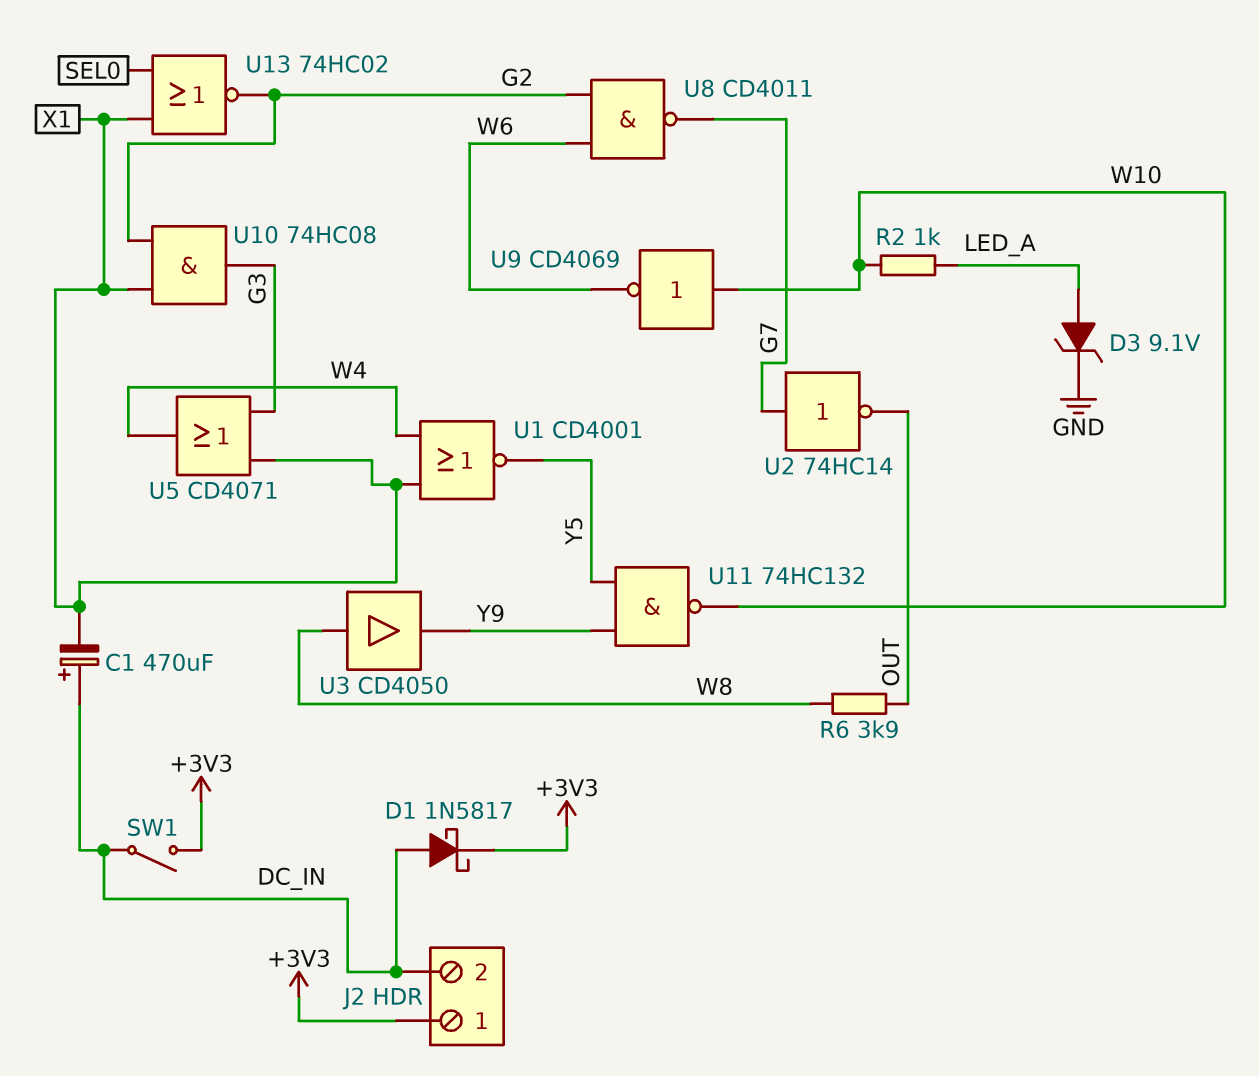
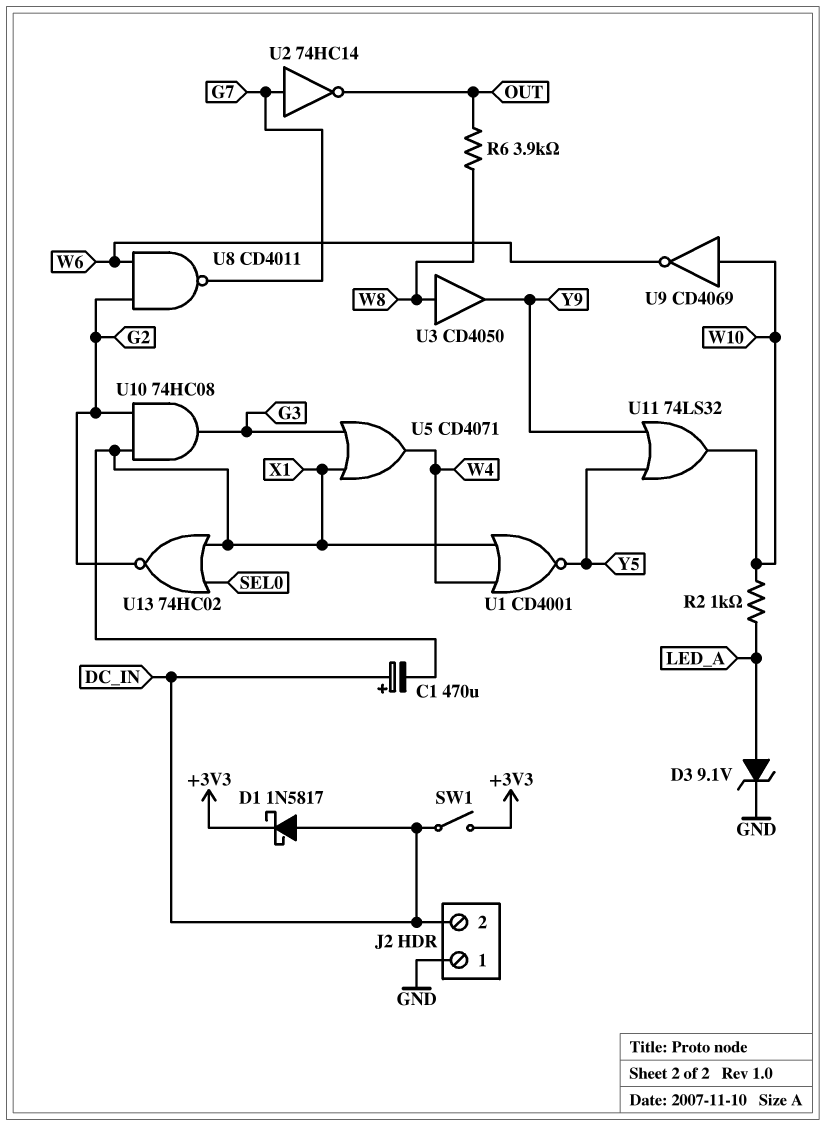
J2 pin 1: +3V3 -> GND
U11: NAND 74HC132 (in Y5, in Y9, out W10) -> OR 74LS32 (in Y5, in Y9, out W10)

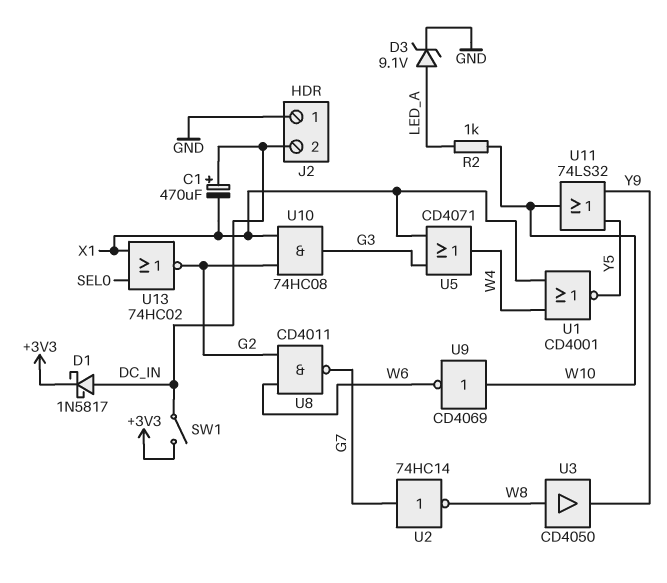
R6: 3.9k (OUT, W8) -> none
U2: NOT 74HC14 (in G7, out OUT) -> NOT 74HC14 (in G7, out W8)

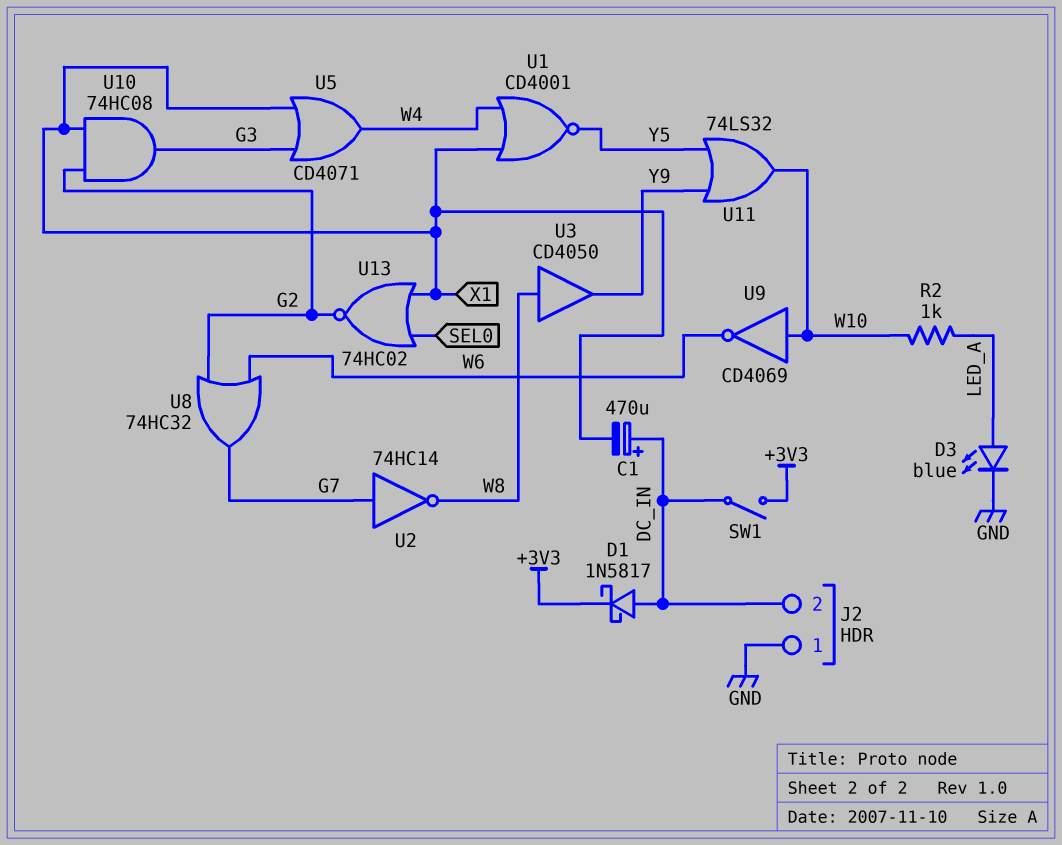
D3: zener 9.1V (A LED_A, K GND) -> LED blue (A LED_A, K GND)
U8: NAND CD4011 (in G2, in W6, out G7) -> OR 74HC32 (in G2, in W6, out G7)

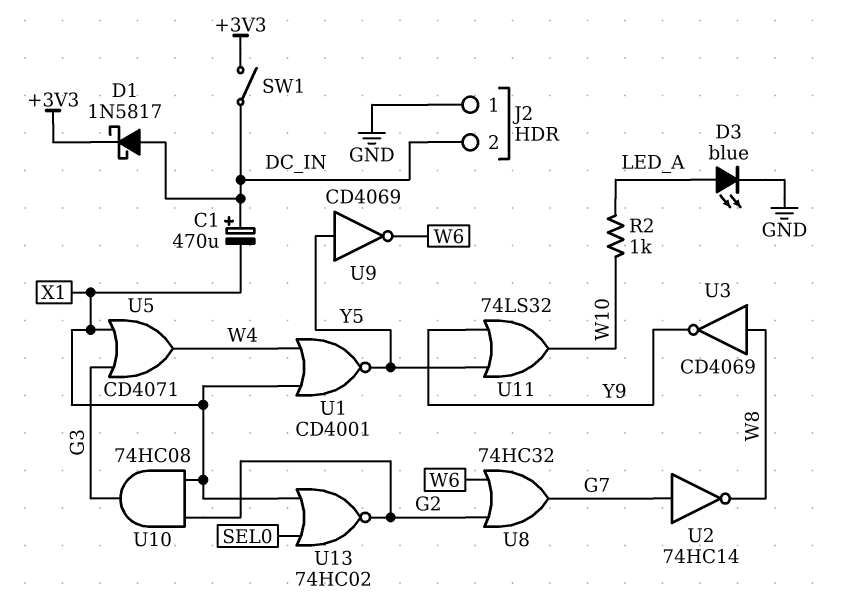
U3: buffer CD4050 (in W8, out Y9) -> NOT CD4069 (in W8, out Y9)
U9: NOT CD4069 (in W10, out W6) -> NOT CD4069 (in Y5, out W6)

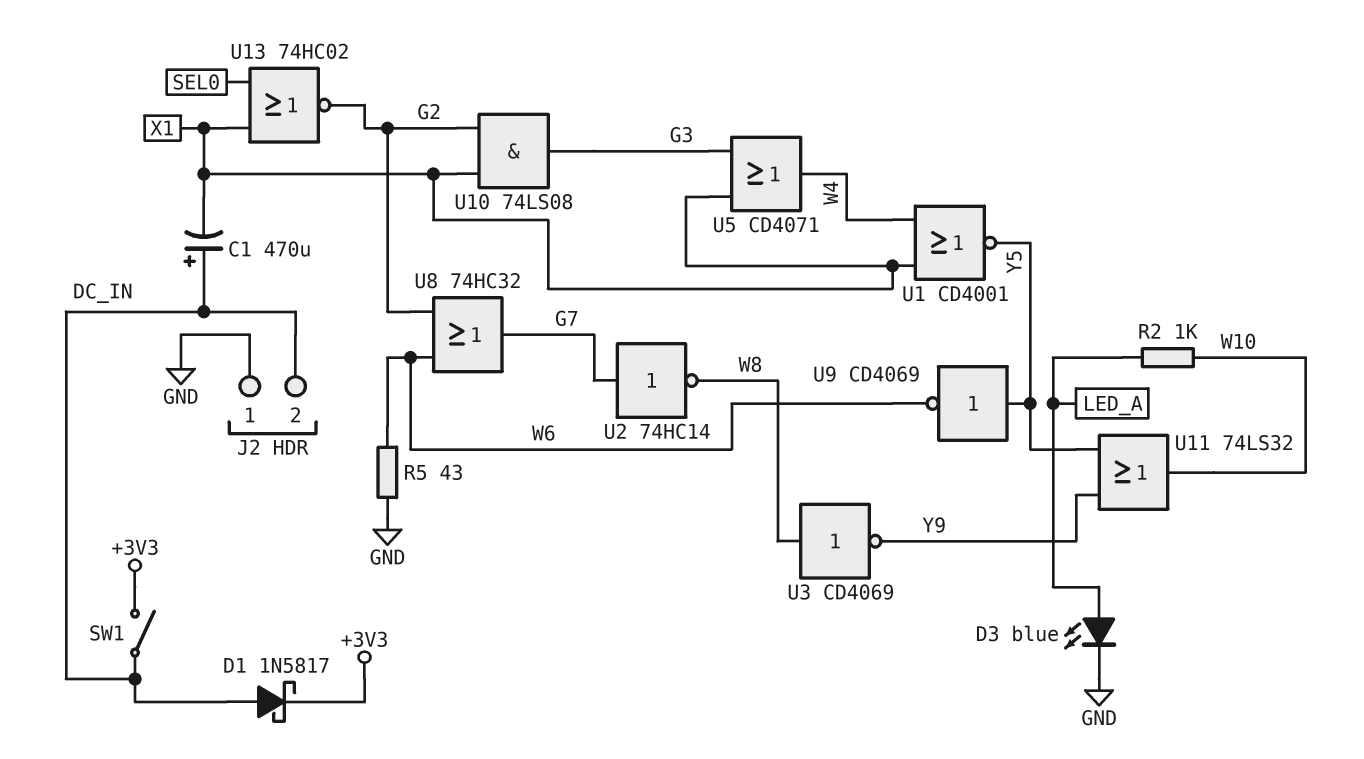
R5: none -> 43 (GND, W6)
U10: AND 74HC08 (in G2, in X1, out G3) -> AND 74LS08 (in G2, in X1, out G3)

